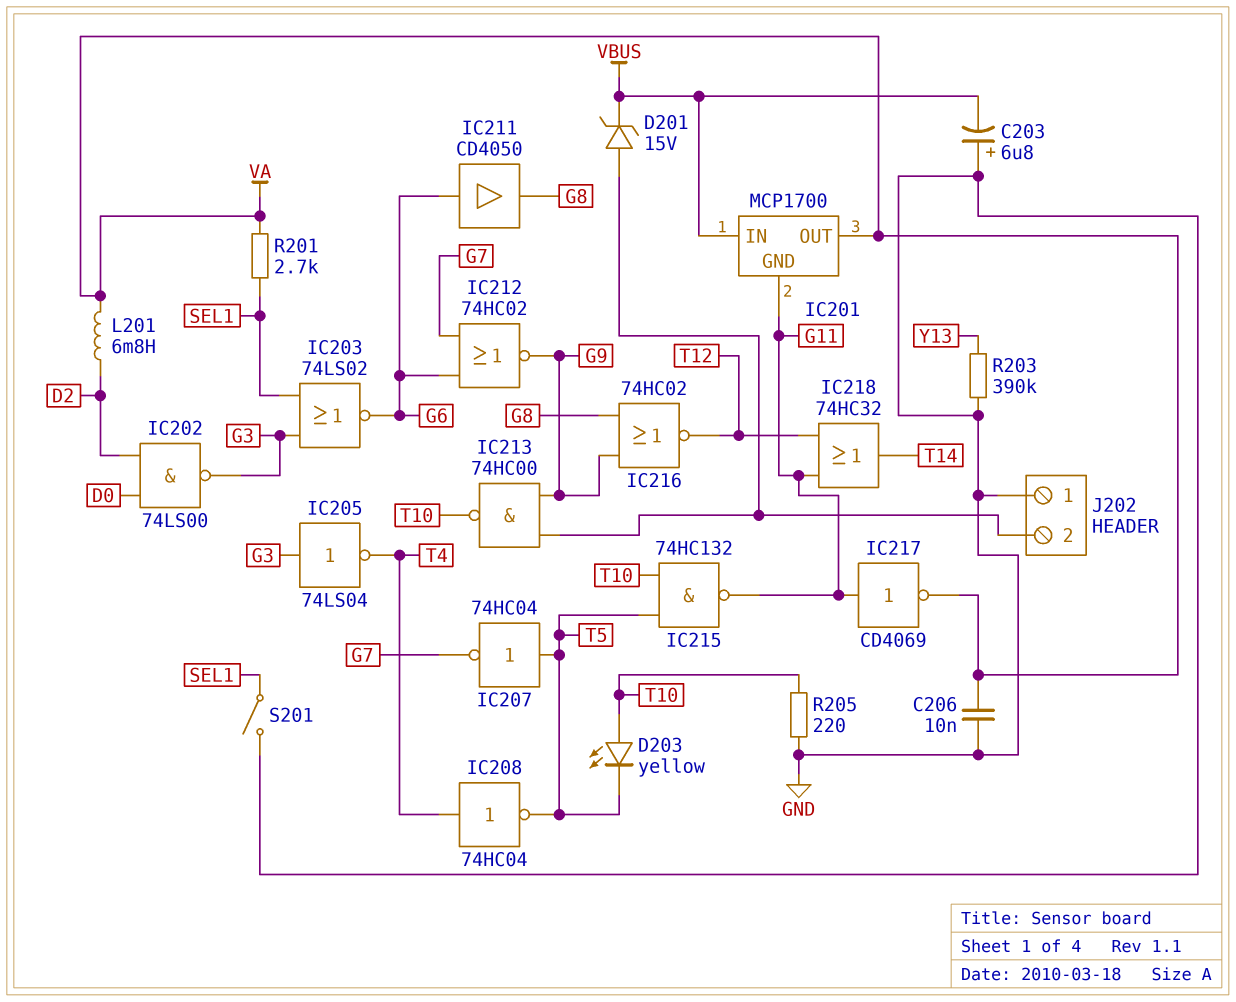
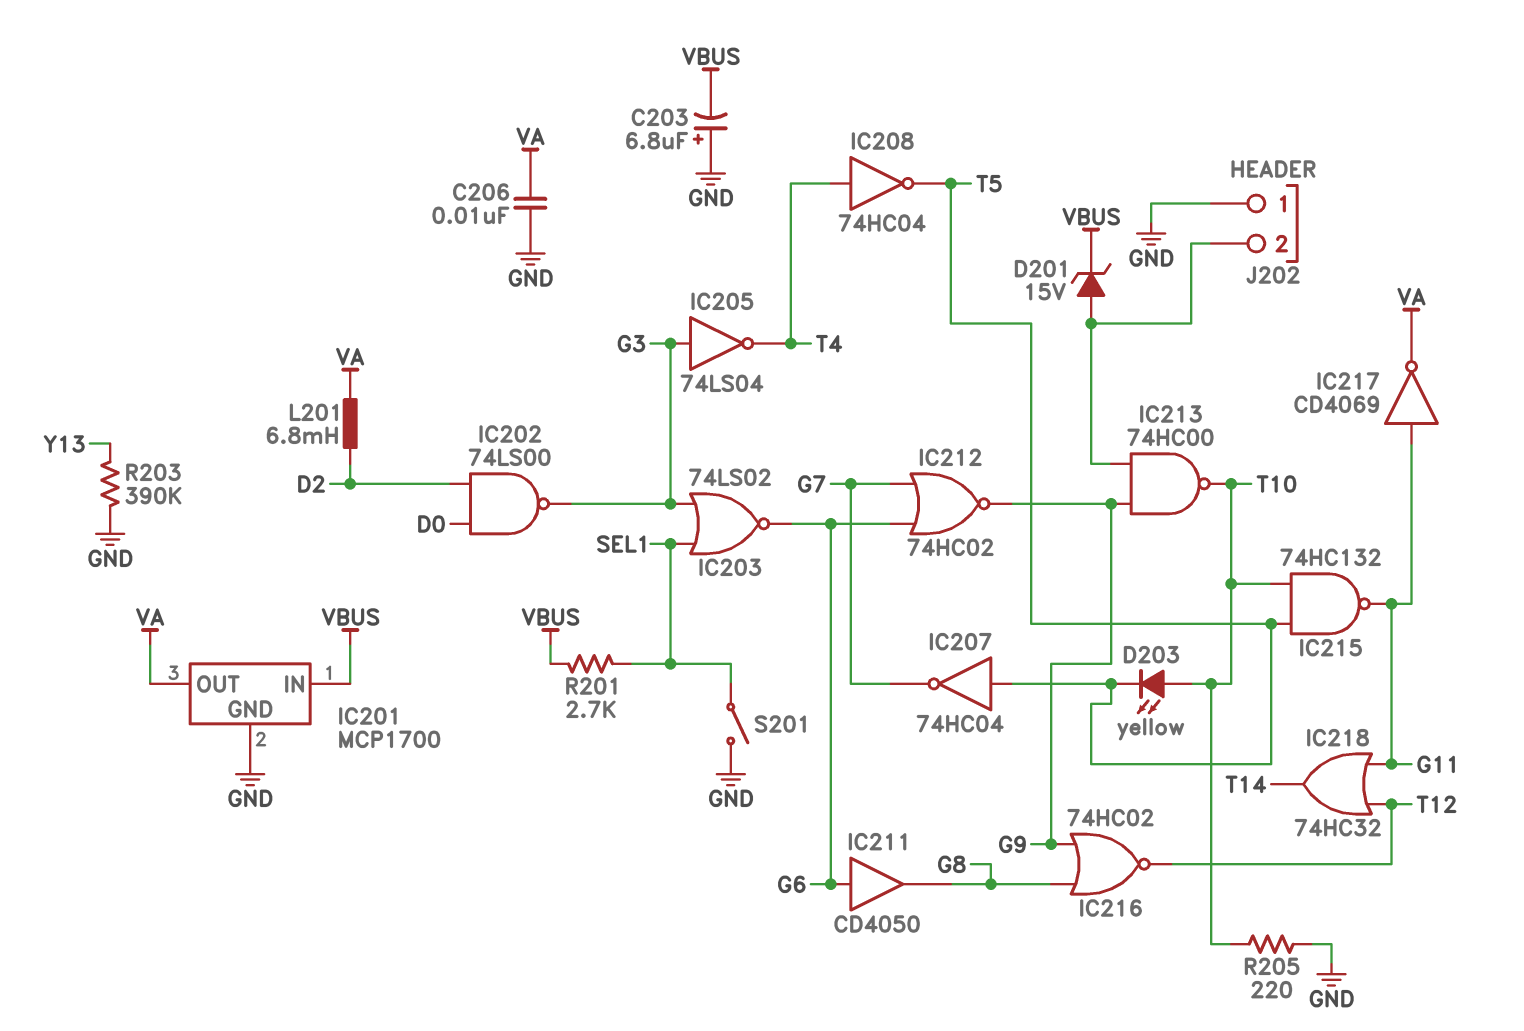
IC201 pin GND: G11 -> GND
R201: 2.7k (SEL1, VA) -> 2.7k (SEL1, VBUS)

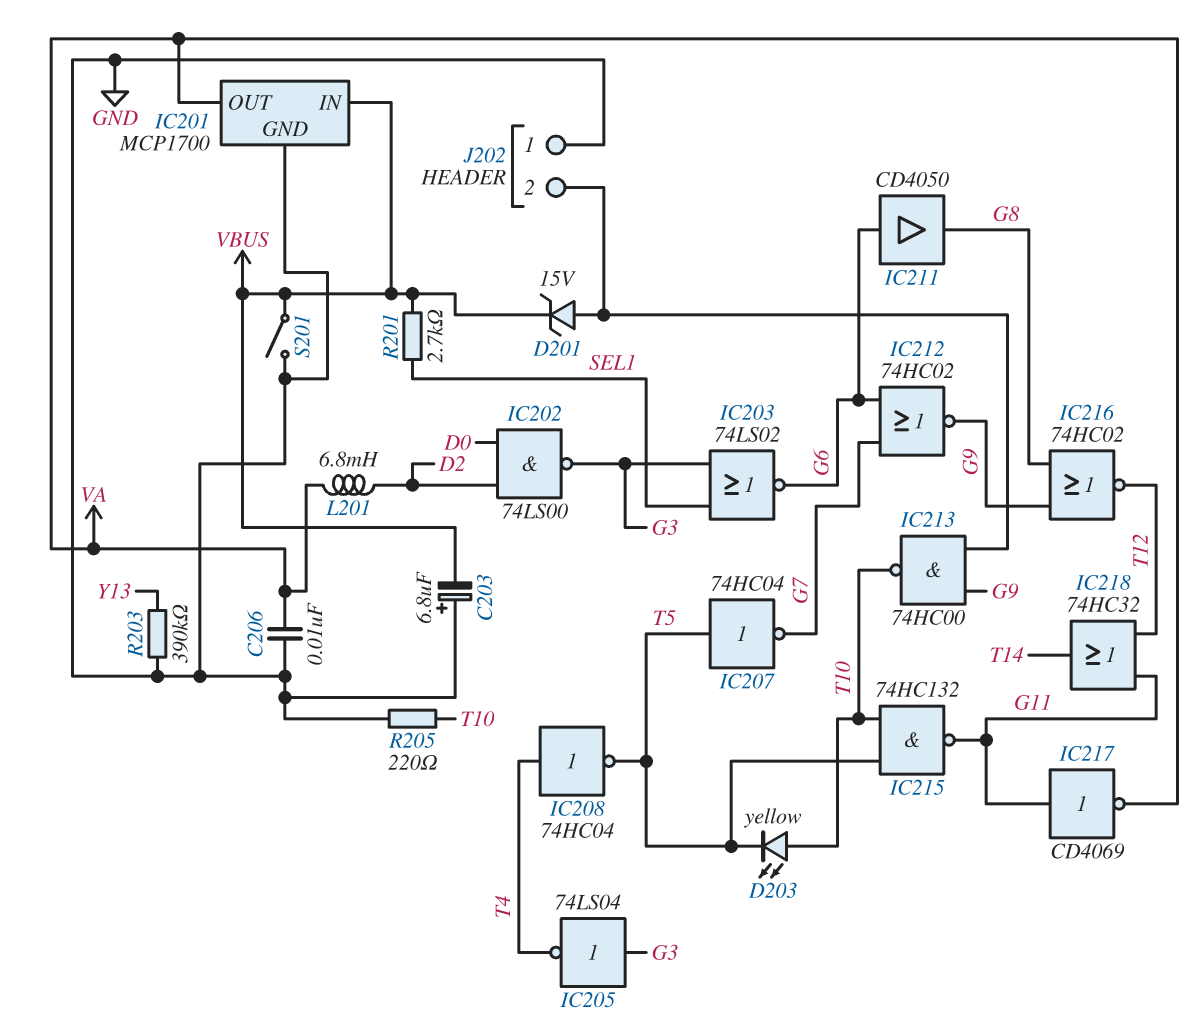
S201: switch (GND, SEL1) -> switch (GND, VBUS)

